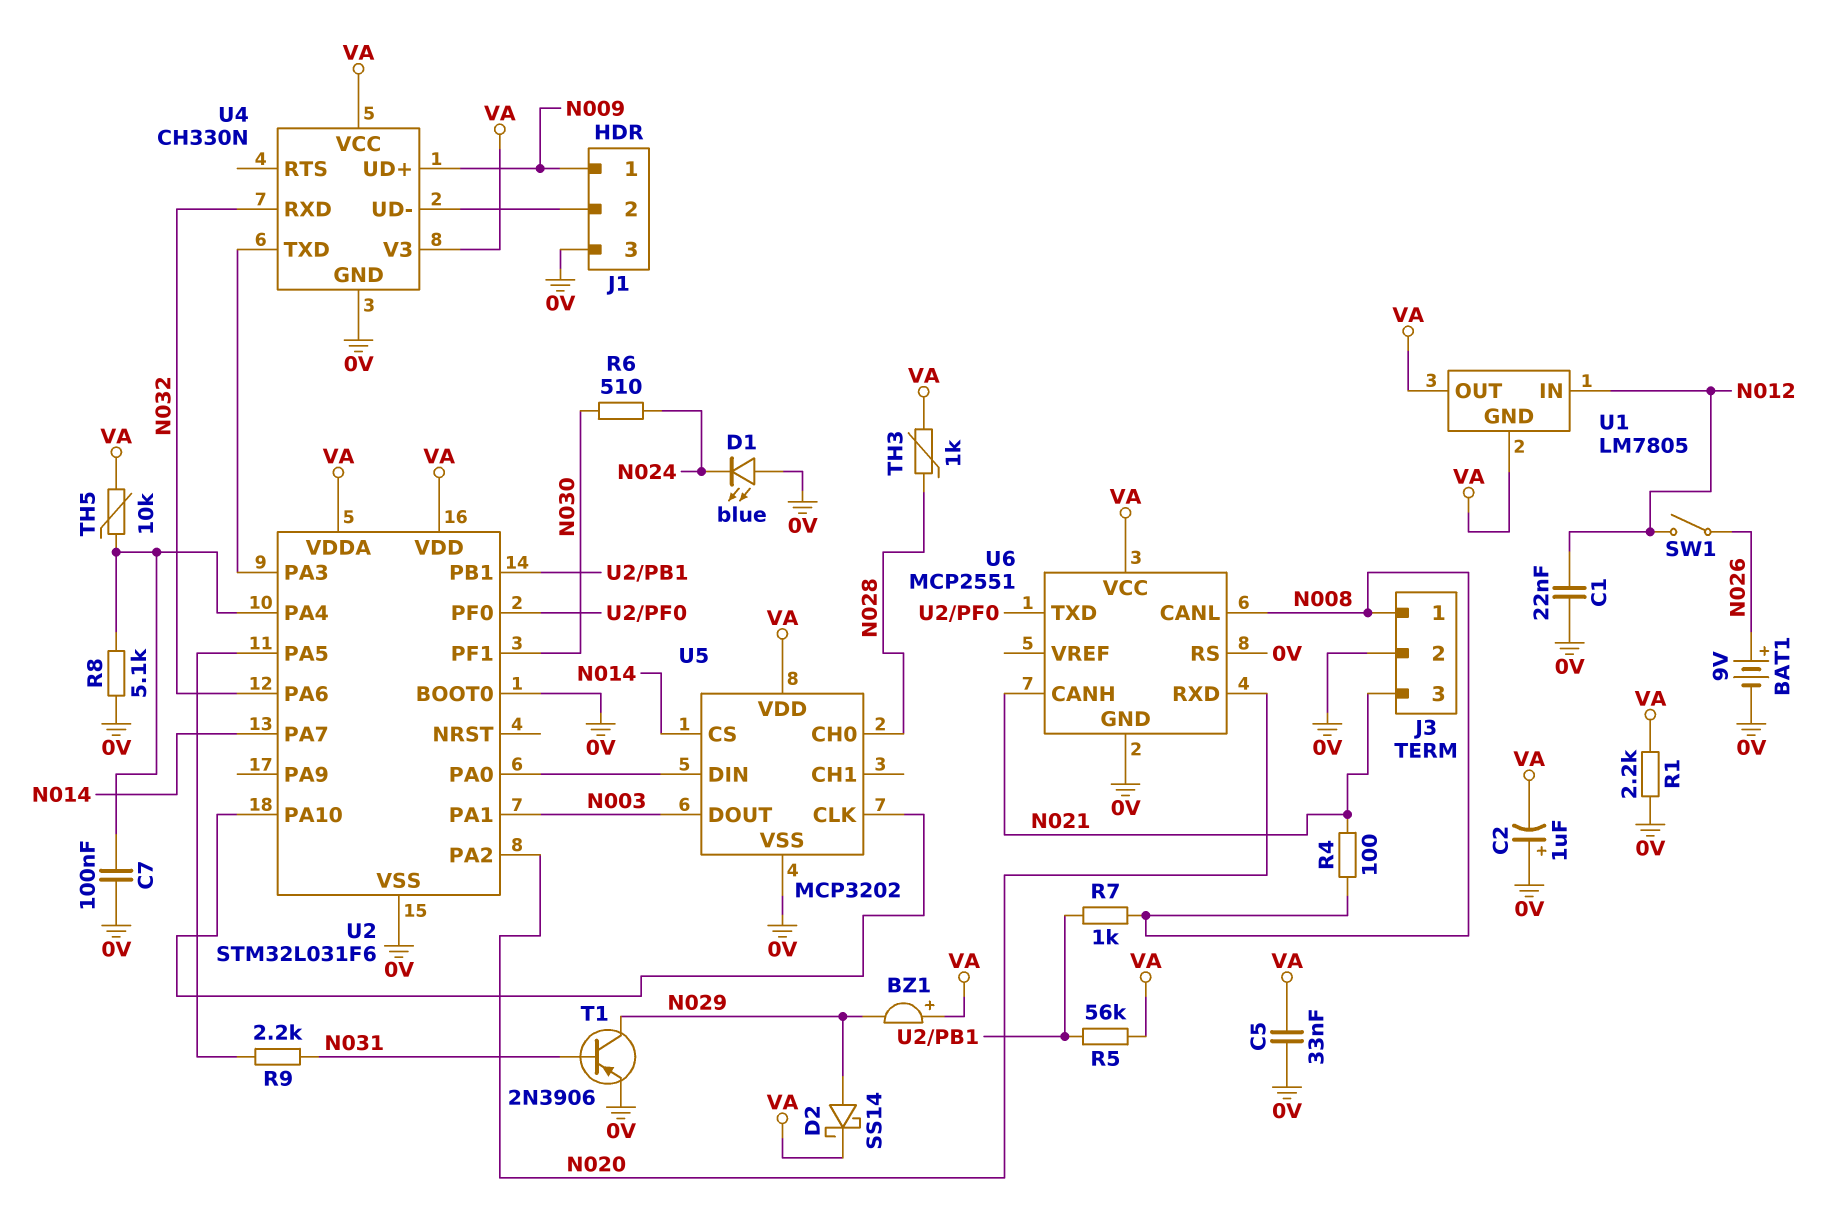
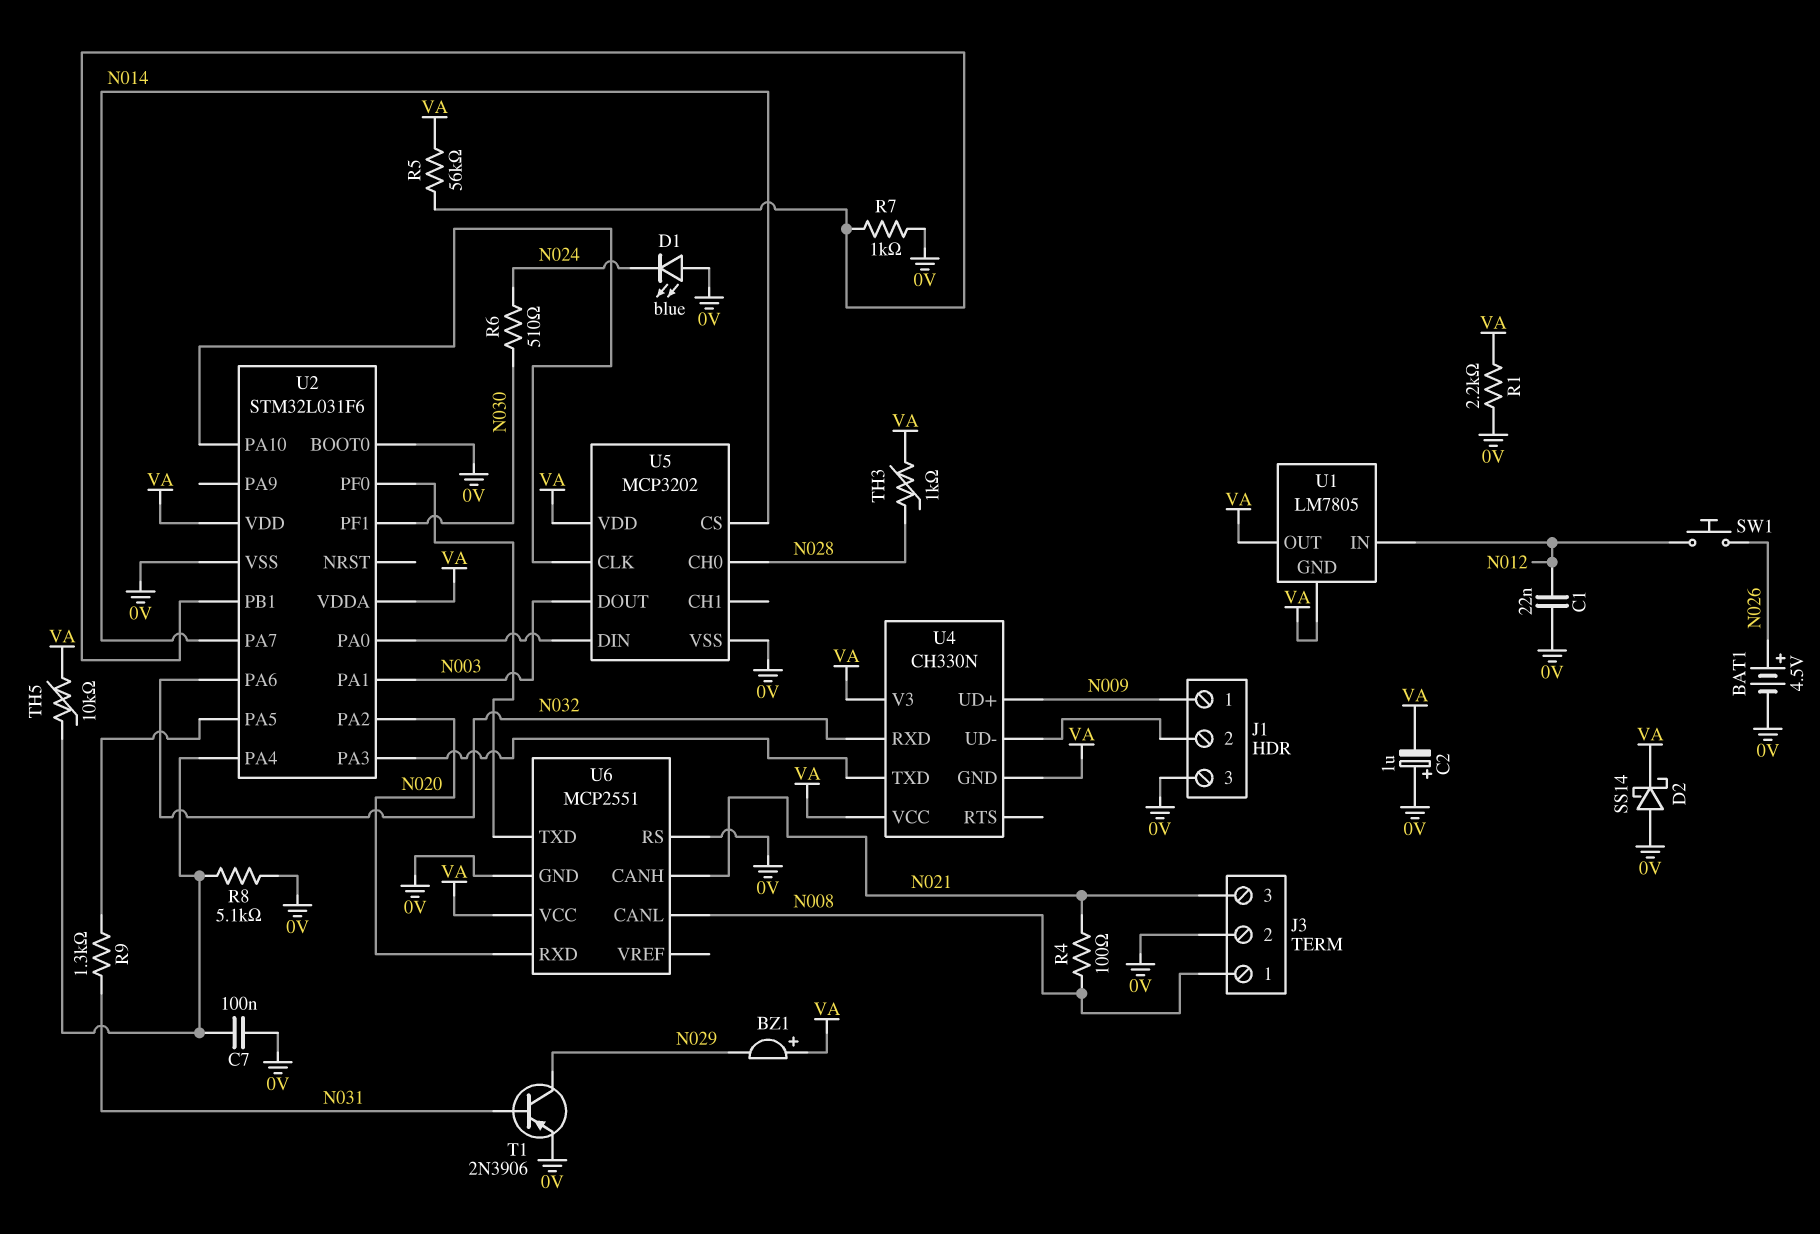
BAT1: 9V (plus N026, minus 0V) -> 4.5V (plus N026, minus 0V)
C5: 33nF (0V, VA) -> none
D2: schottky SS14 (A N029, K VA) -> schottky SS14 (A 0V, K VA)
R7: 1k (N008, U2/PB1) -> 1k (0V, U2/PB1)
R9: 2.2k (N031, U2/PA5) -> 1.3k (N031, U2/PA5)
SW1: switch (N012, N026) -> button (N012, N026)
U4 pin GND: 0V -> VA

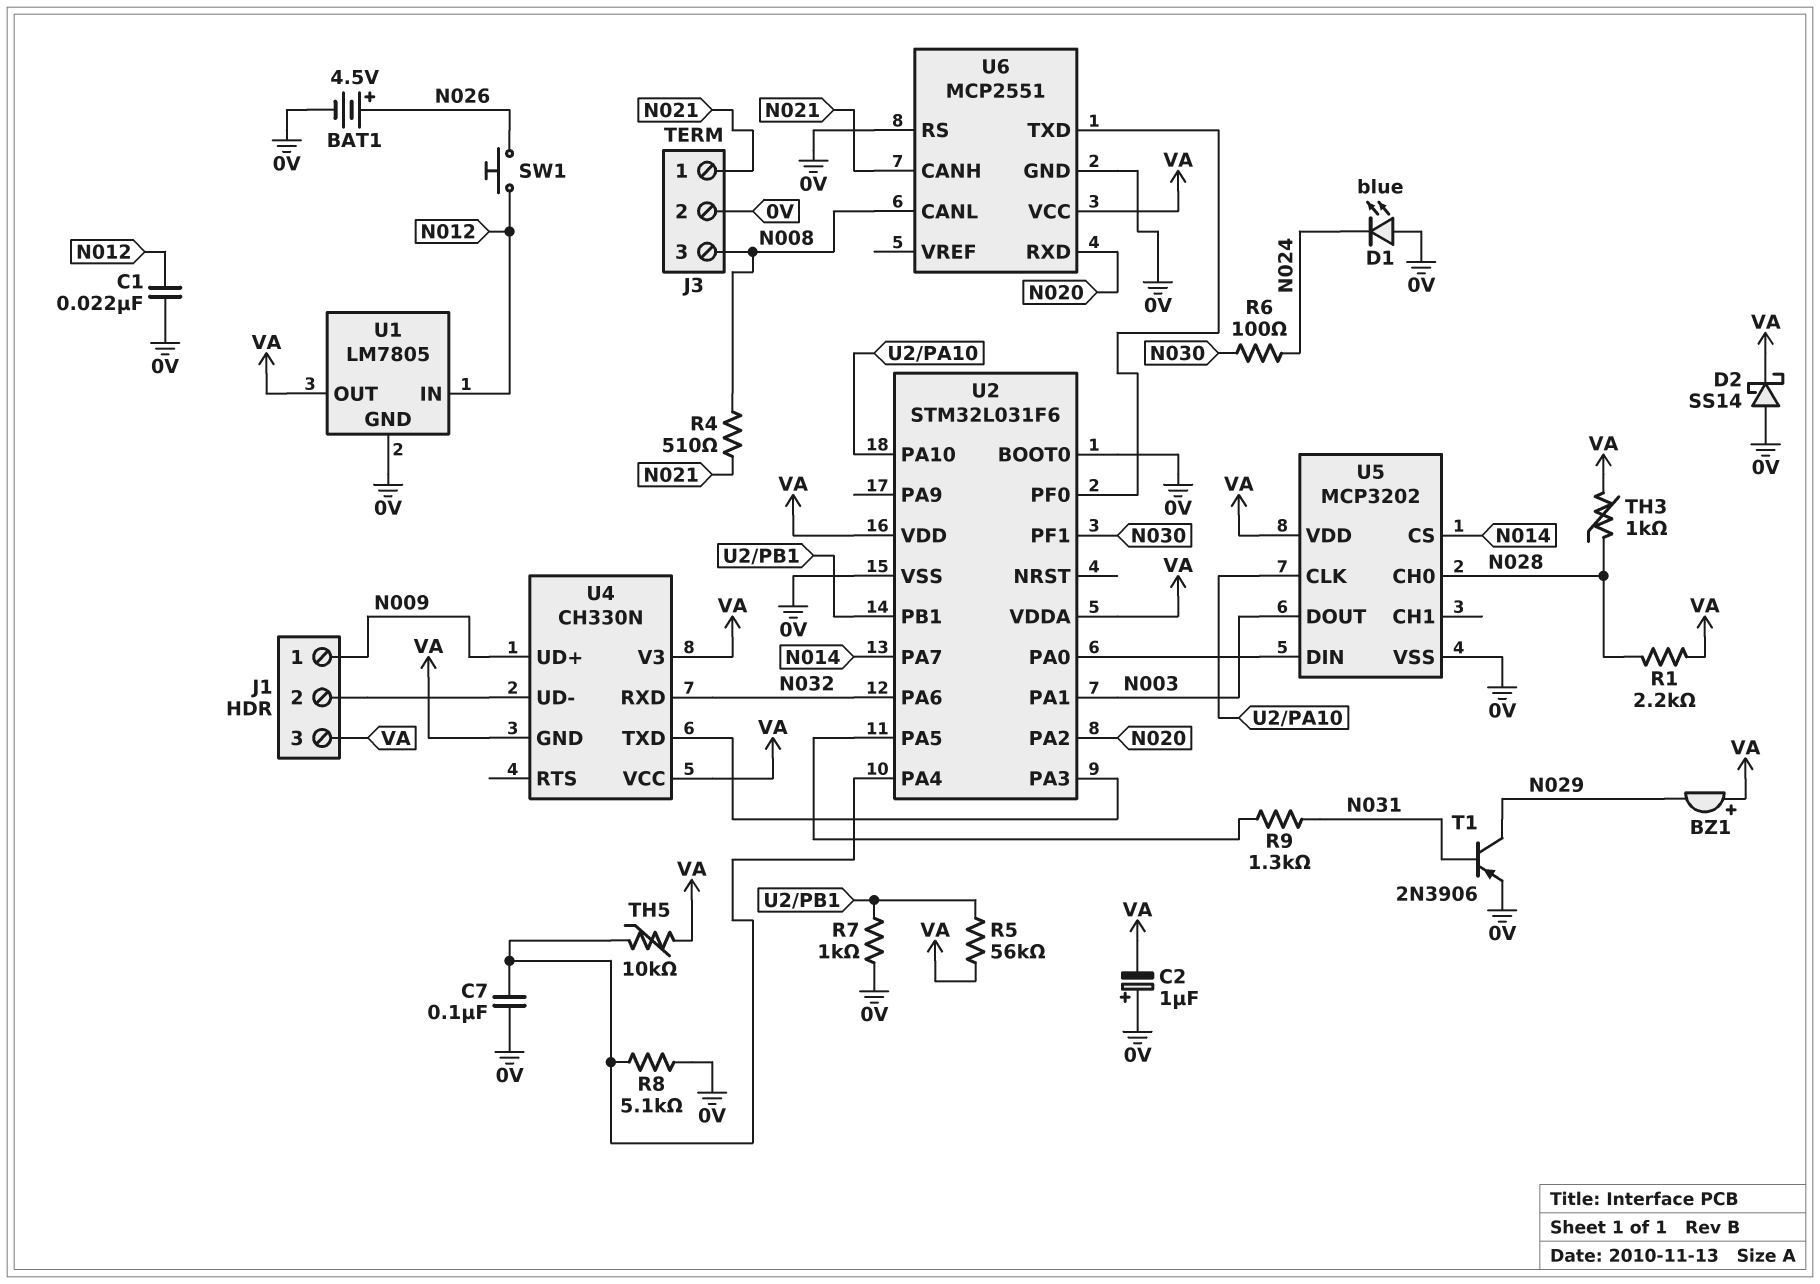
J1 pin 3: 0V -> VA
J3 pin 1: N008 -> N021
J3 pin 3: N021 -> N008
R1: 2.2k (0V, VA) -> 2.2k (N028, VA)
R4: 100 (N008, N021) -> 510 (N008, N021)
R6: 510 (N024, N030) -> 100 (N024, N030)
U1 pin GND: VA -> 0V

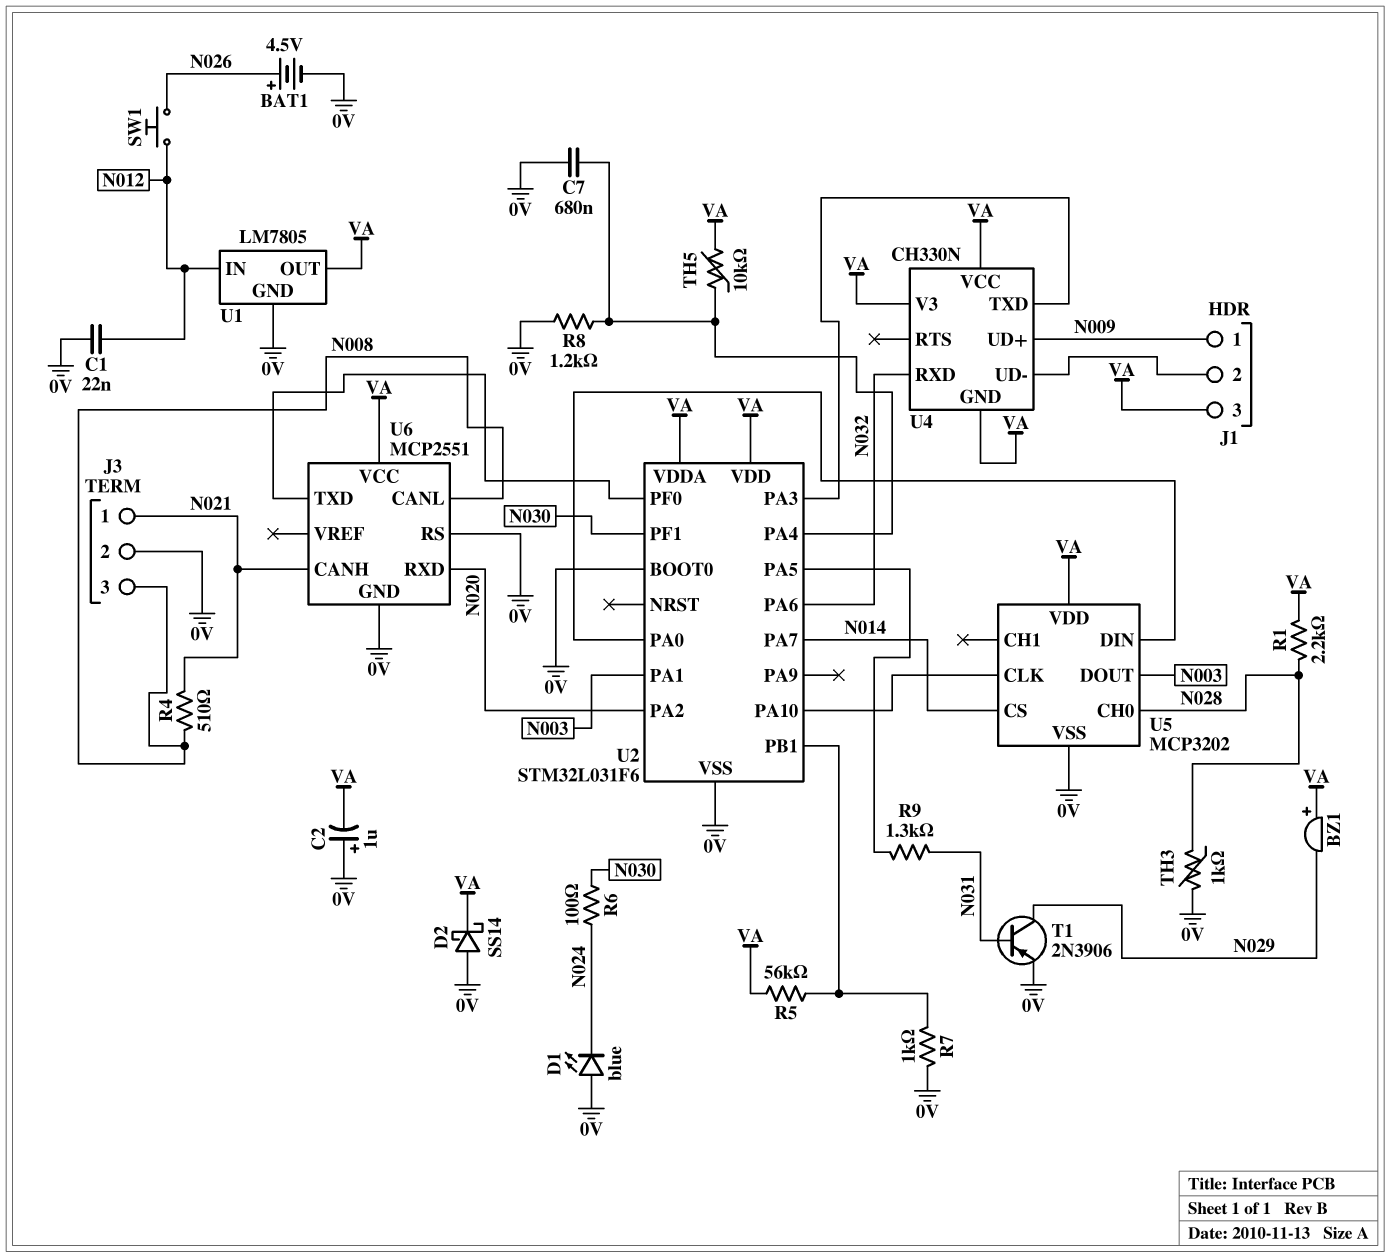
C7: 100nF (0V, U2/PA4) -> 680nF (0V, U2/PA4)
R8: 5.1k (0V, U2/PA4) -> 1.2k (0V, U2/PA4)
TH3: 1k (N028, VA) -> 1k (0V, N028)

